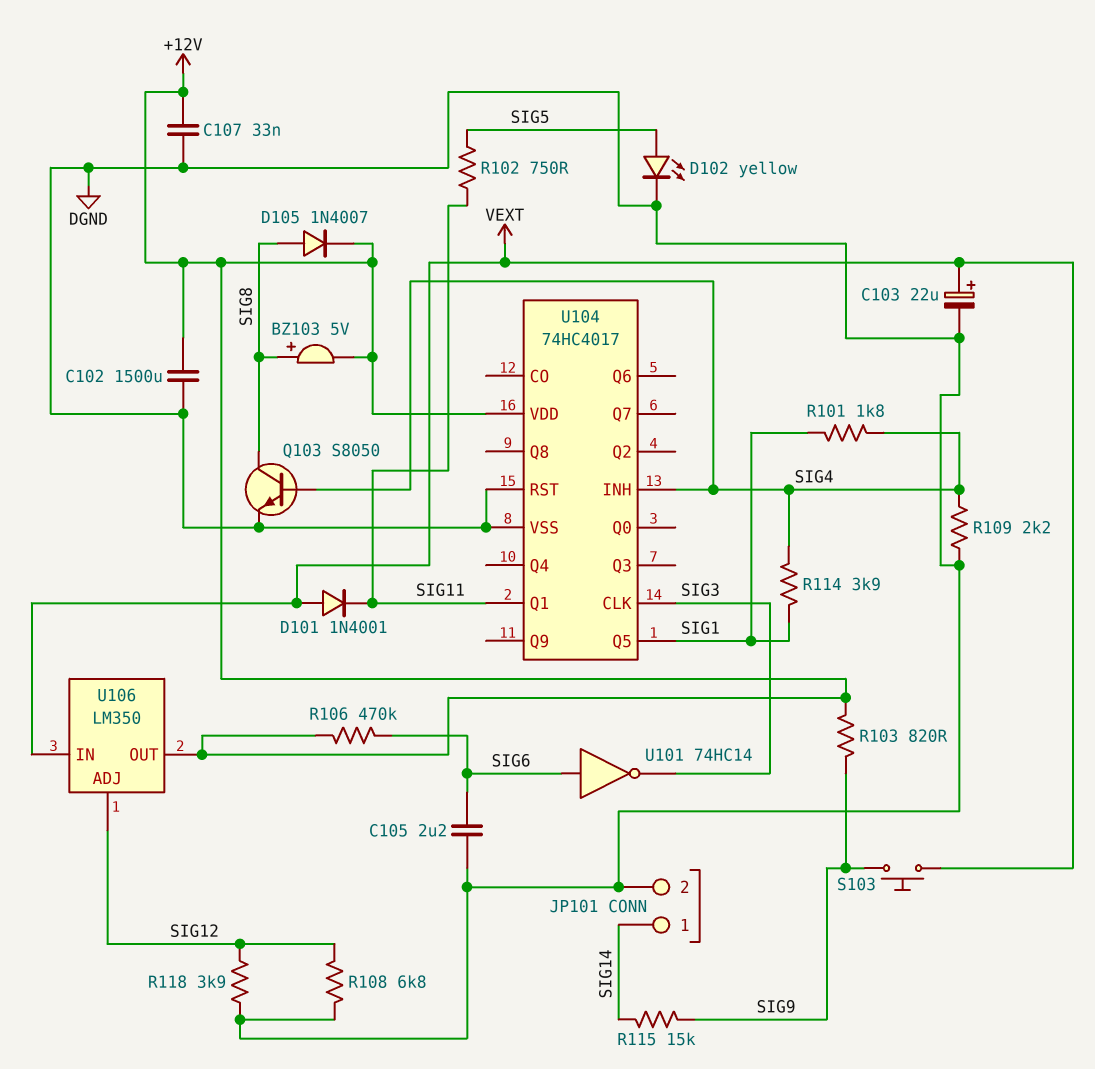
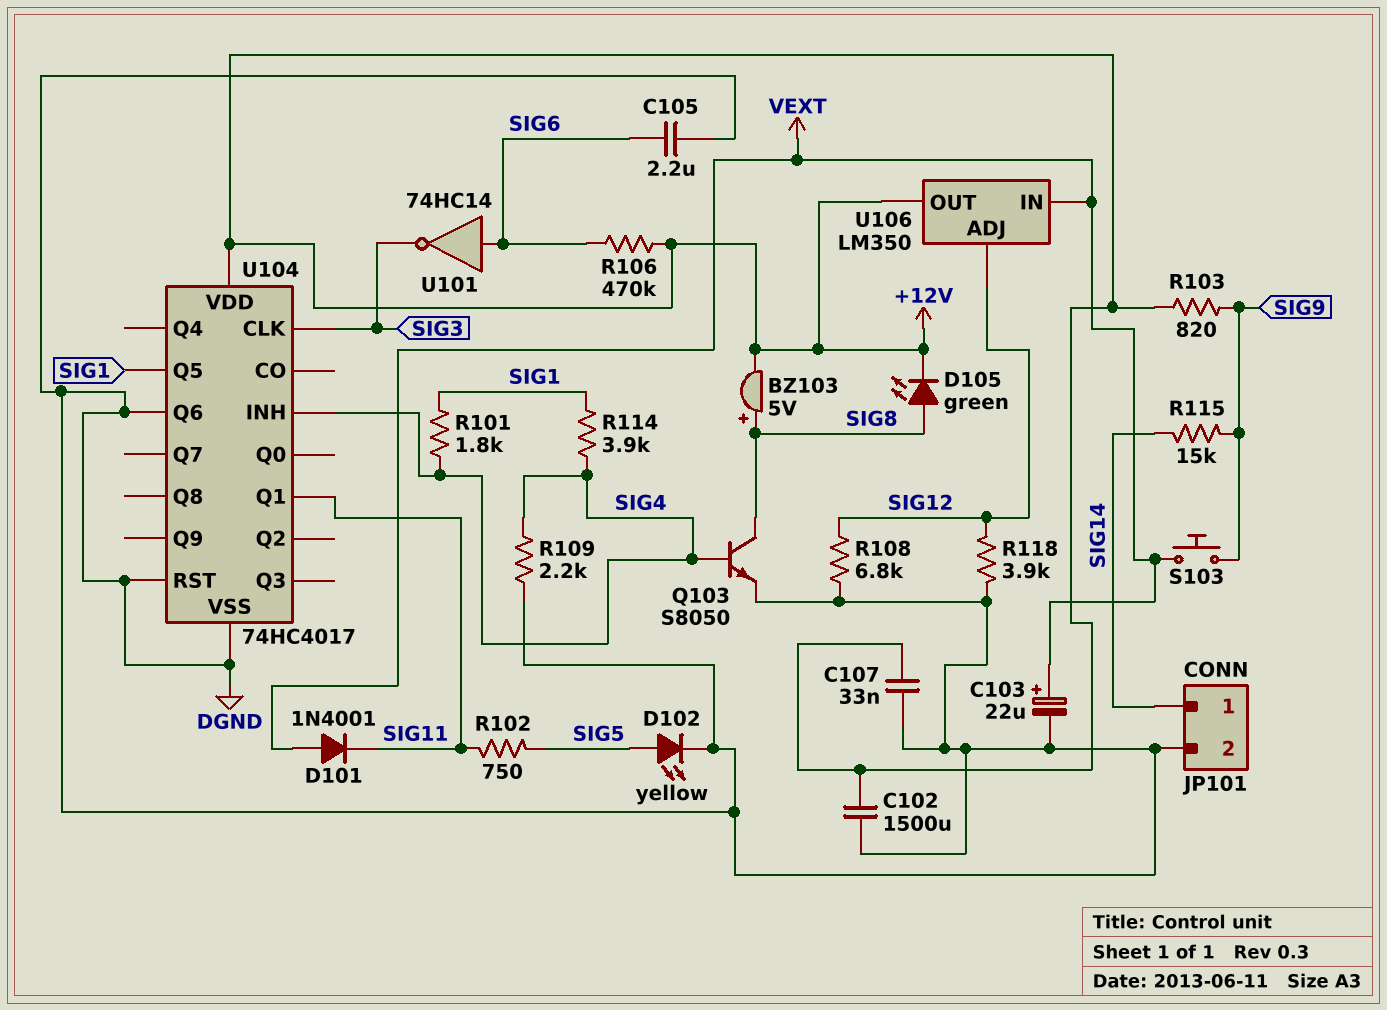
D105: diode 1N4007 (A SIG8, K +12V) -> LED green (A SIG8, K +12V)
U104 pin Q6: none -> DGND

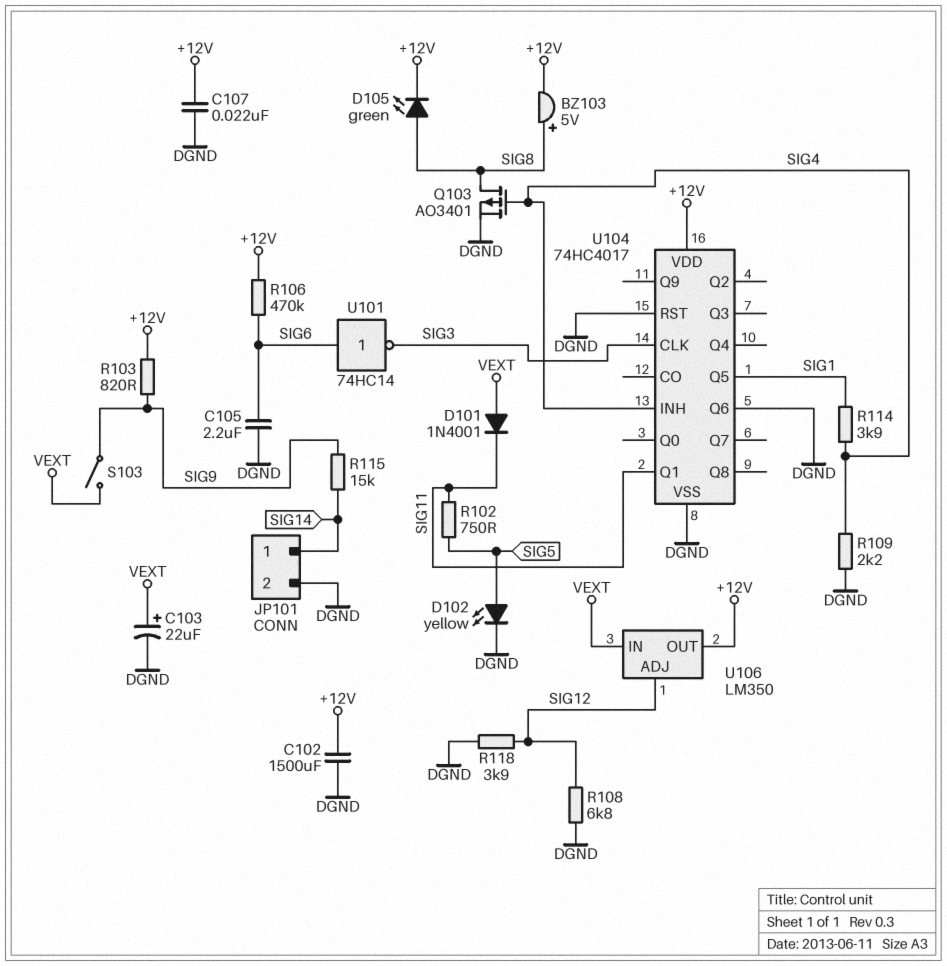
C107: 33nF (+12V, DGND) -> 22nF (+12V, DGND)
Q103: NPN S8050 (B SIG4, C SIG8, E DGND) -> PMOS AO3401 (G SIG4, D SIG8, S DGND)
R101: 1.8k (SIG1, SIG4) -> none
S103: button (SIG9, VEXT) -> switch (SIG9, VEXT)

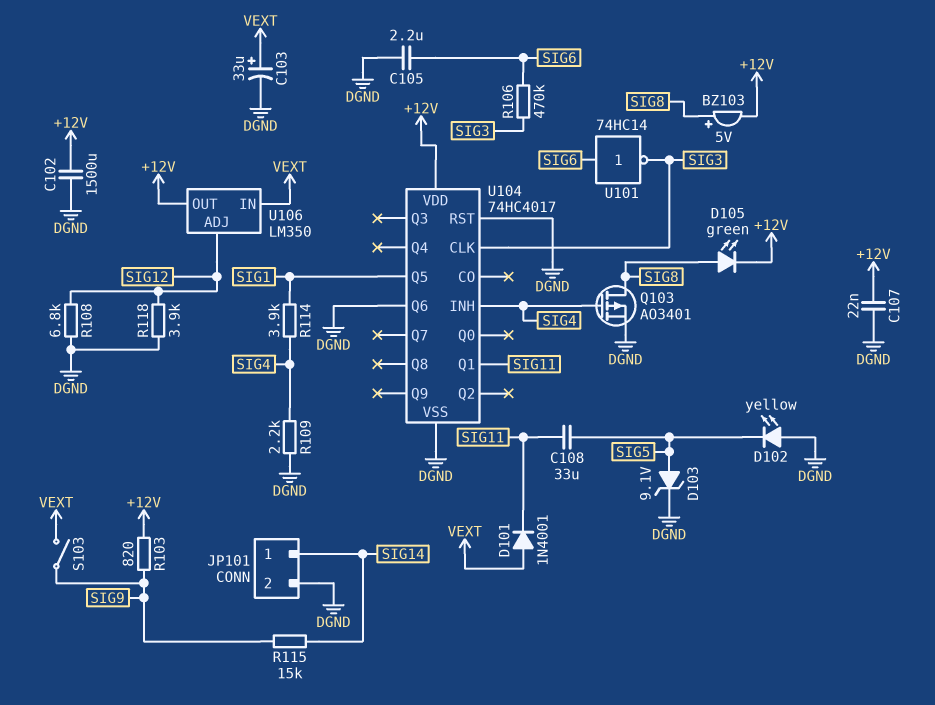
C103: 22uF (plus VEXT, minus DGND) -> 33uF (plus VEXT, minus DGND)
C108: none -> 33uF (SIG5, SIG11)
D102: LED yellow (A SIG5, K DGND) -> LED yellow (A DGND, K SIG5)
D103: none -> zener 9.1V (A SIG5, K DGND)
R102: 750 (SIG5, SIG11) -> none
R106: 470k (+12V, SIG6) -> 470k (SIG3, SIG6)

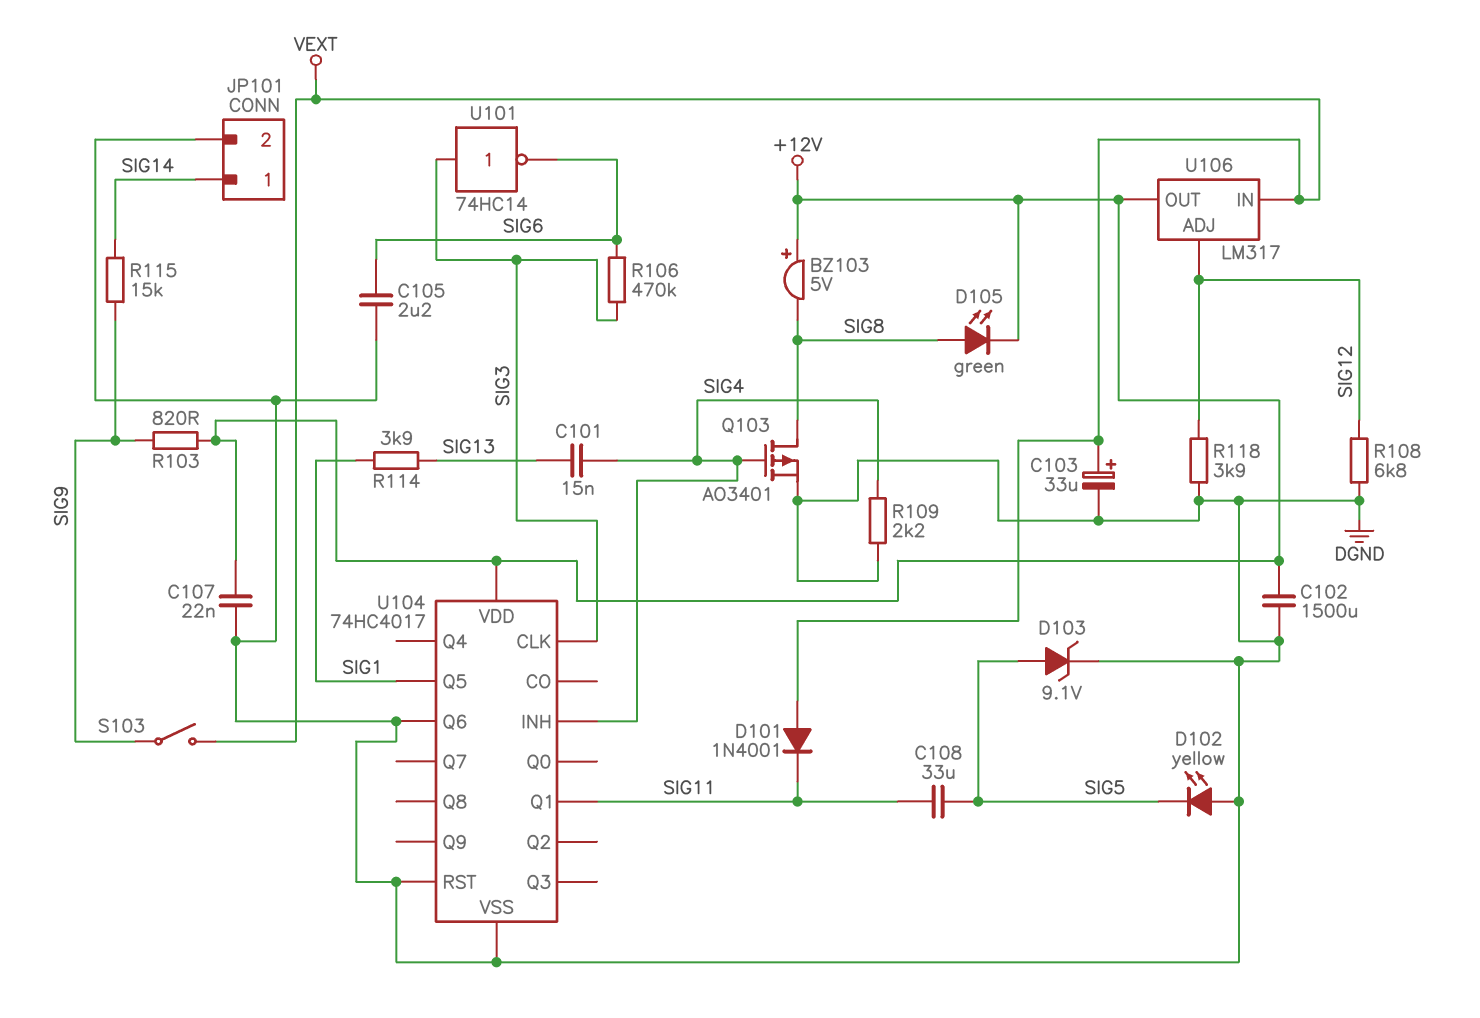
BZ103: buzzer 5V (plus SIG8, minus +12V) -> buzzer 5V (plus +12V, minus SIG8)
C101: none -> 15nF (SIG4, SIG13)
R114: 3.9k (SIG1, SIG4) -> 3.9k (SIG1, SIG13)
U101: NOT 74HC14 (in SIG6, out SIG3) -> NOT 74HC14 (in SIG3, out SIG6)
U106: LM350 -> LM317

